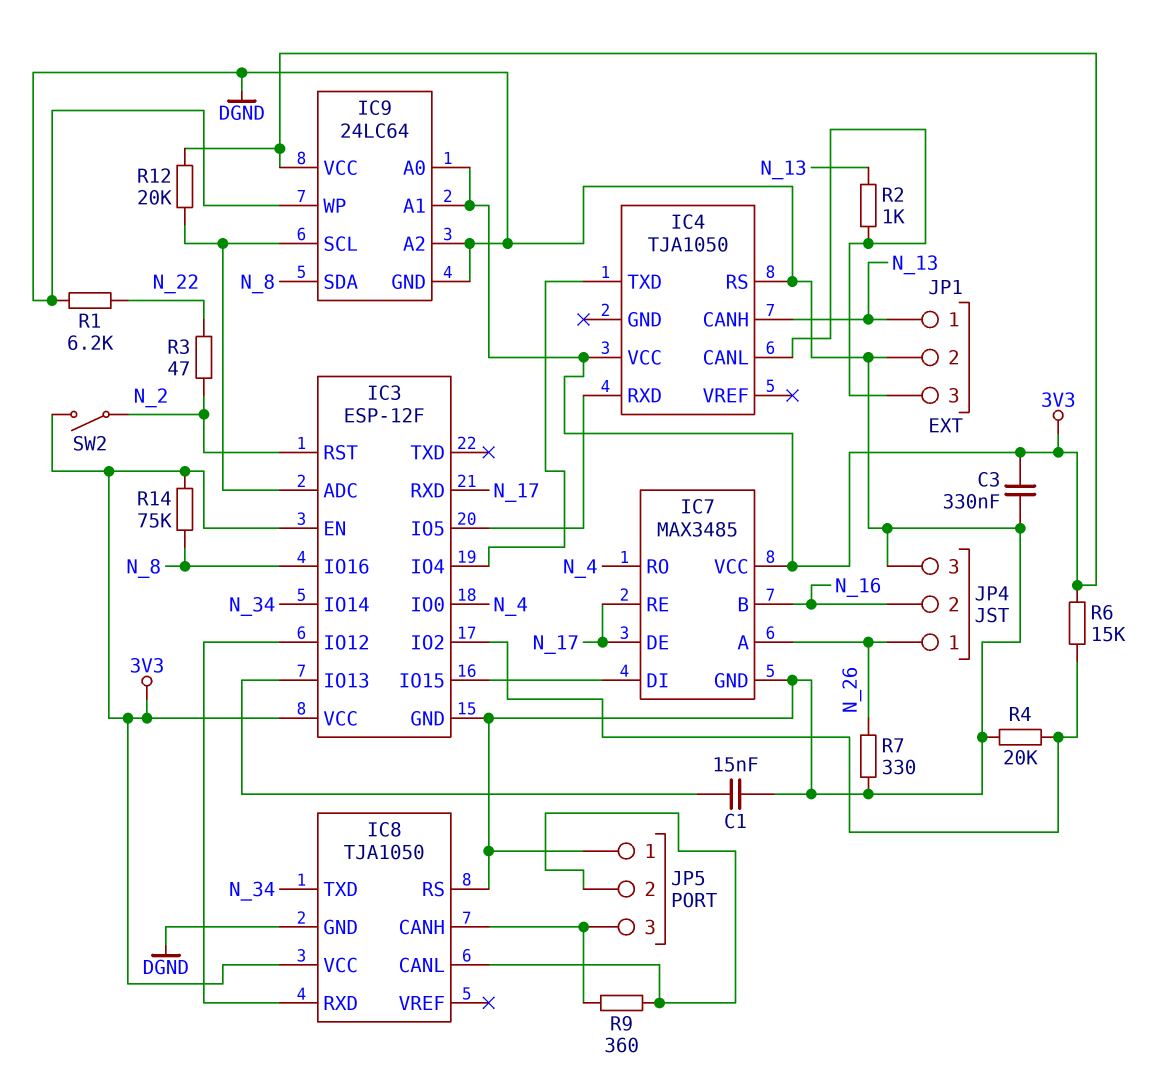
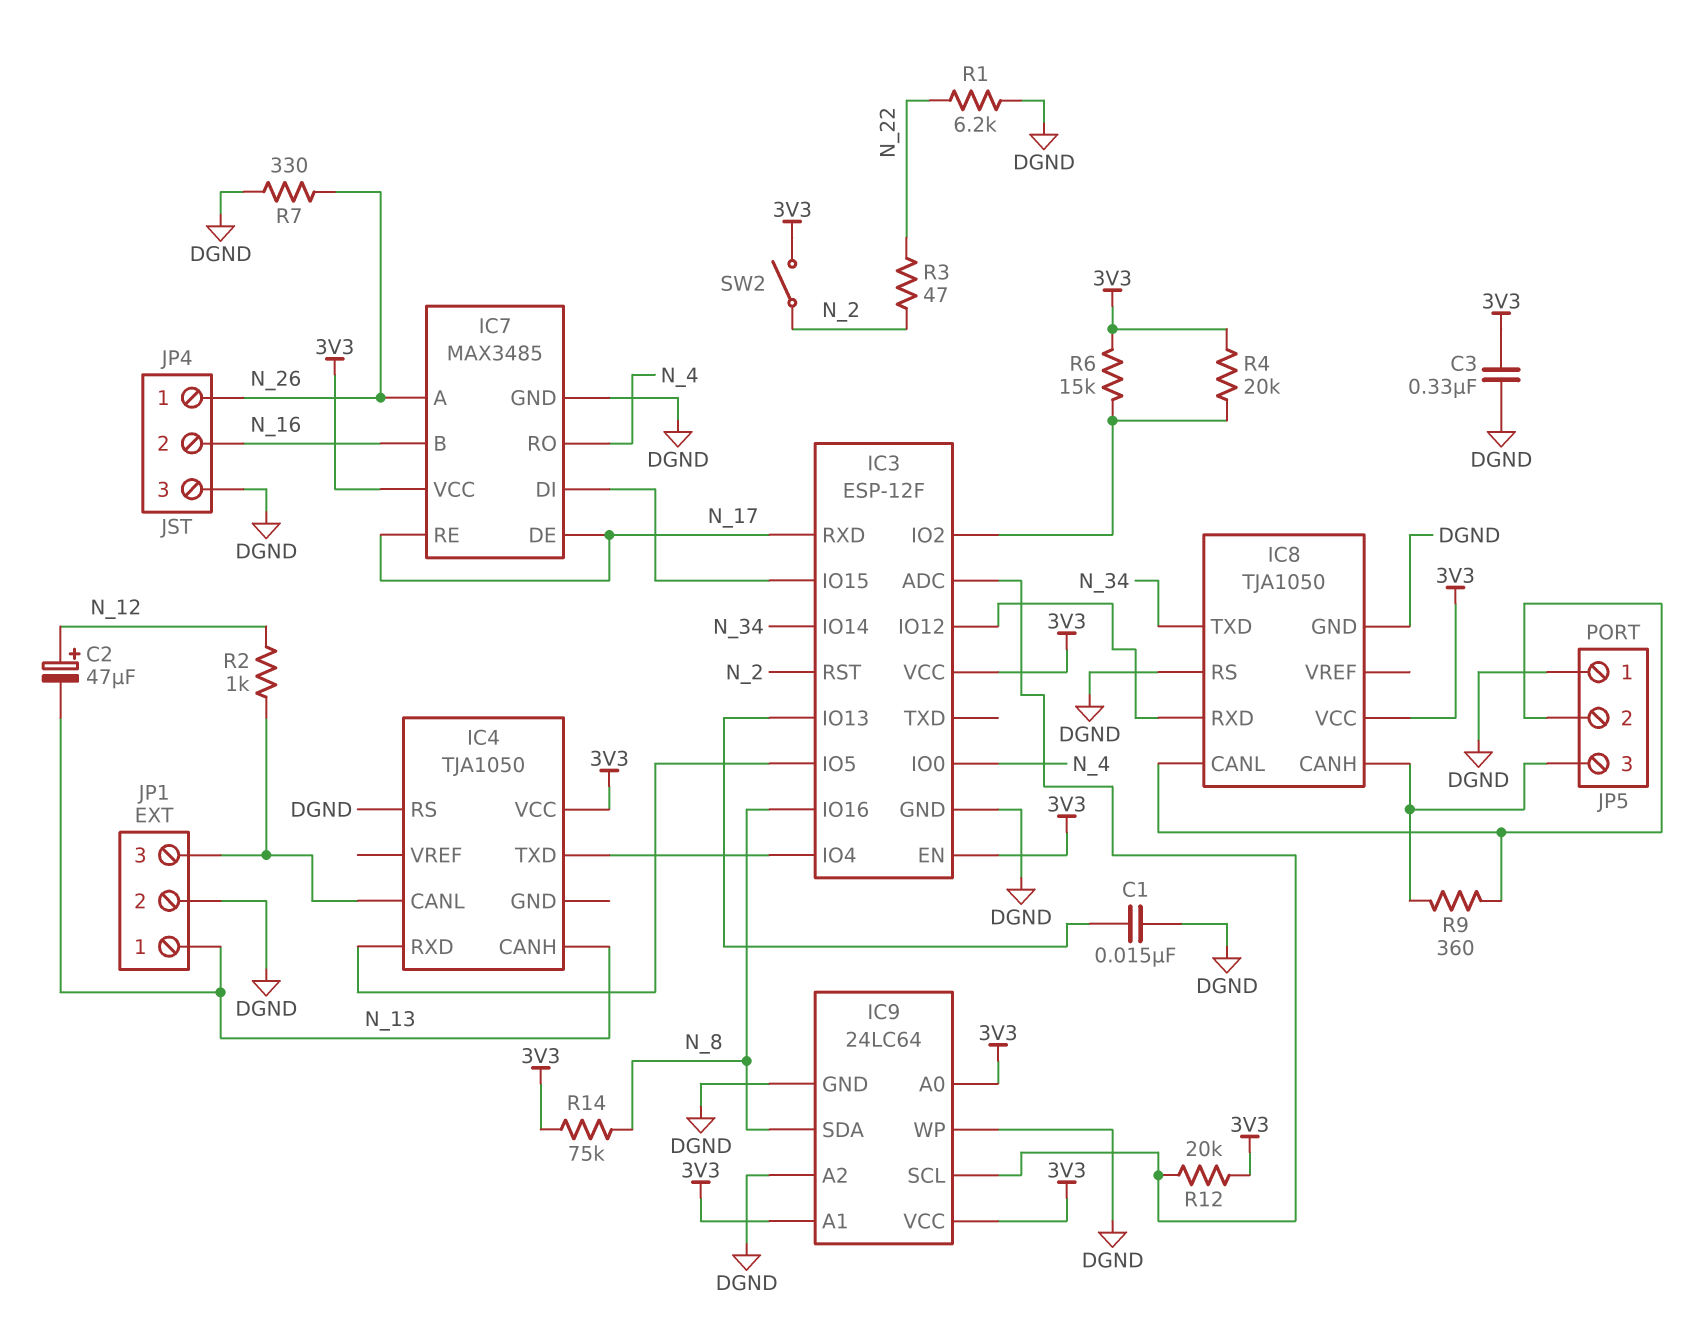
C2: none -> 47uF (plus N_12, minus N_13)
R2: 1k (IC4/CANL, N_13) -> 1k (IC4/CANL, N_12)
R4: 20k (DGND, IC3/IO2) -> 20k (3V3, IC3/IO2)

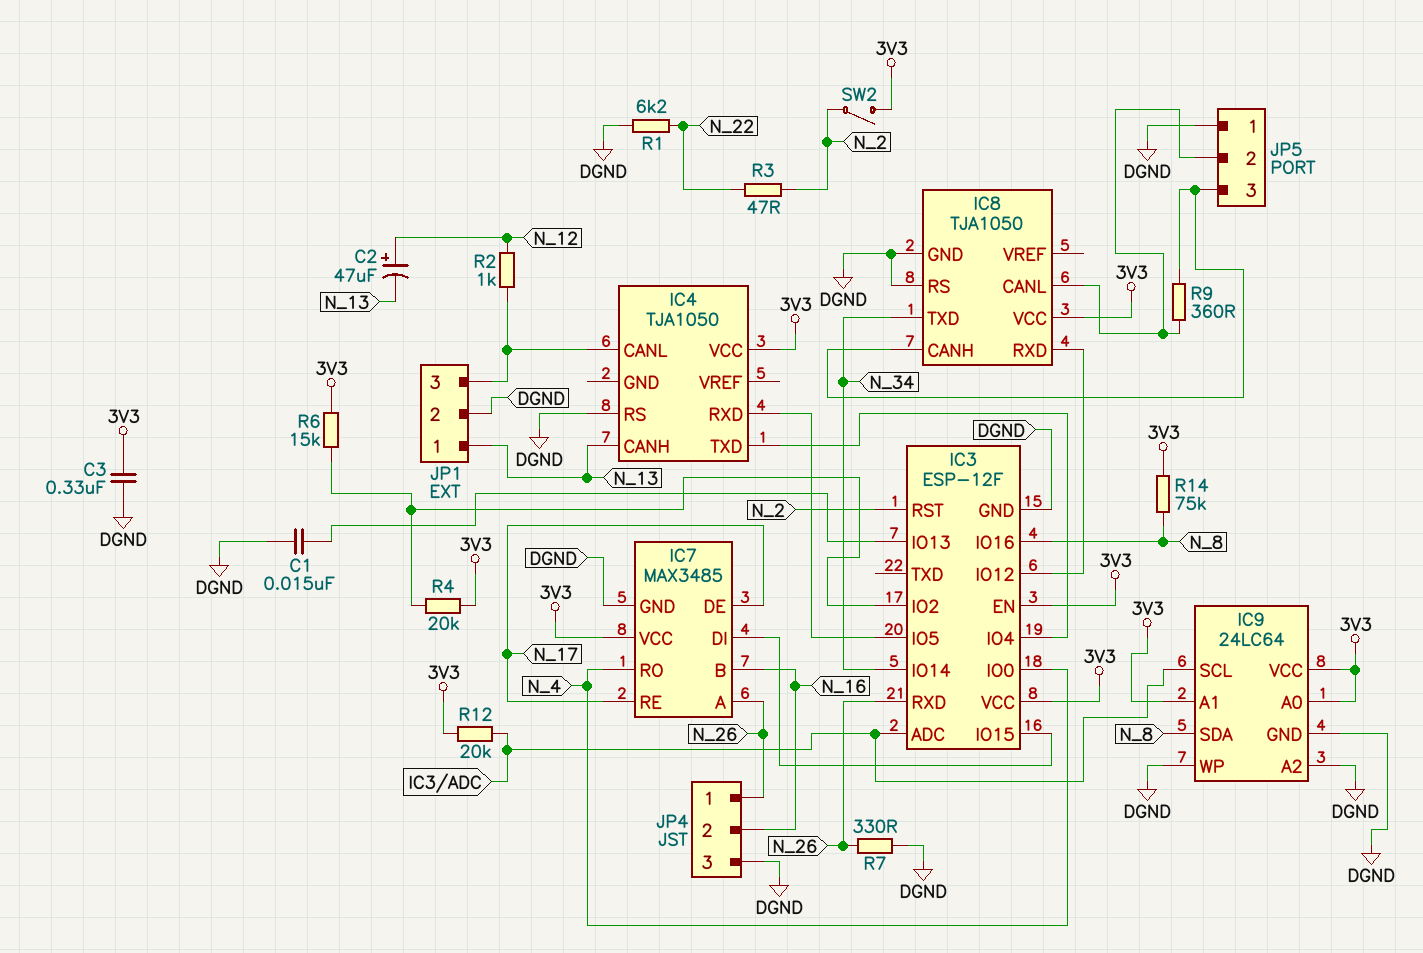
IC3 pin RXD: N_17 -> N_26

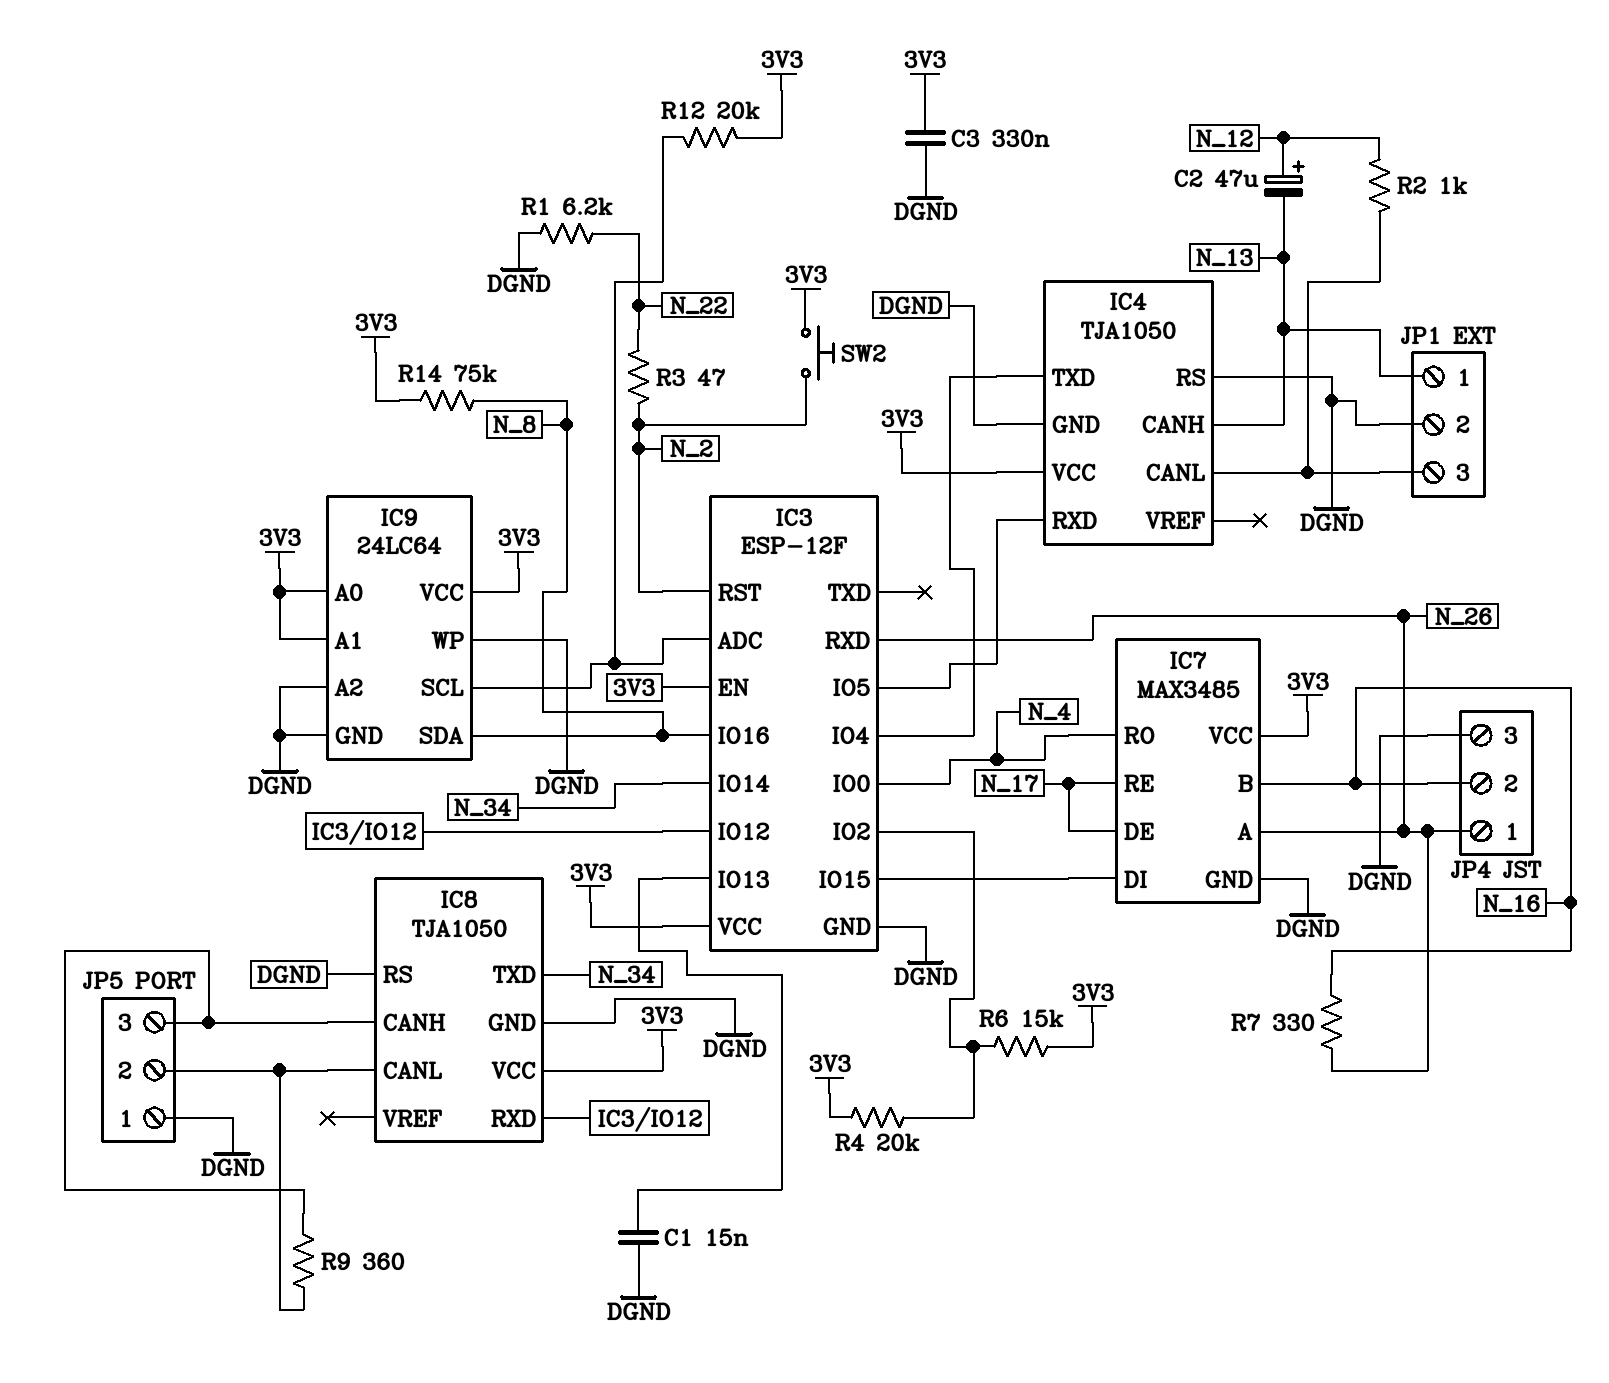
IC4 pin GND: none -> DGND
R7: 330 (DGND, N_26) -> 330 (N_16, N_26)
SW2: switch (3V3, N_2) -> button (3V3, N_2)

